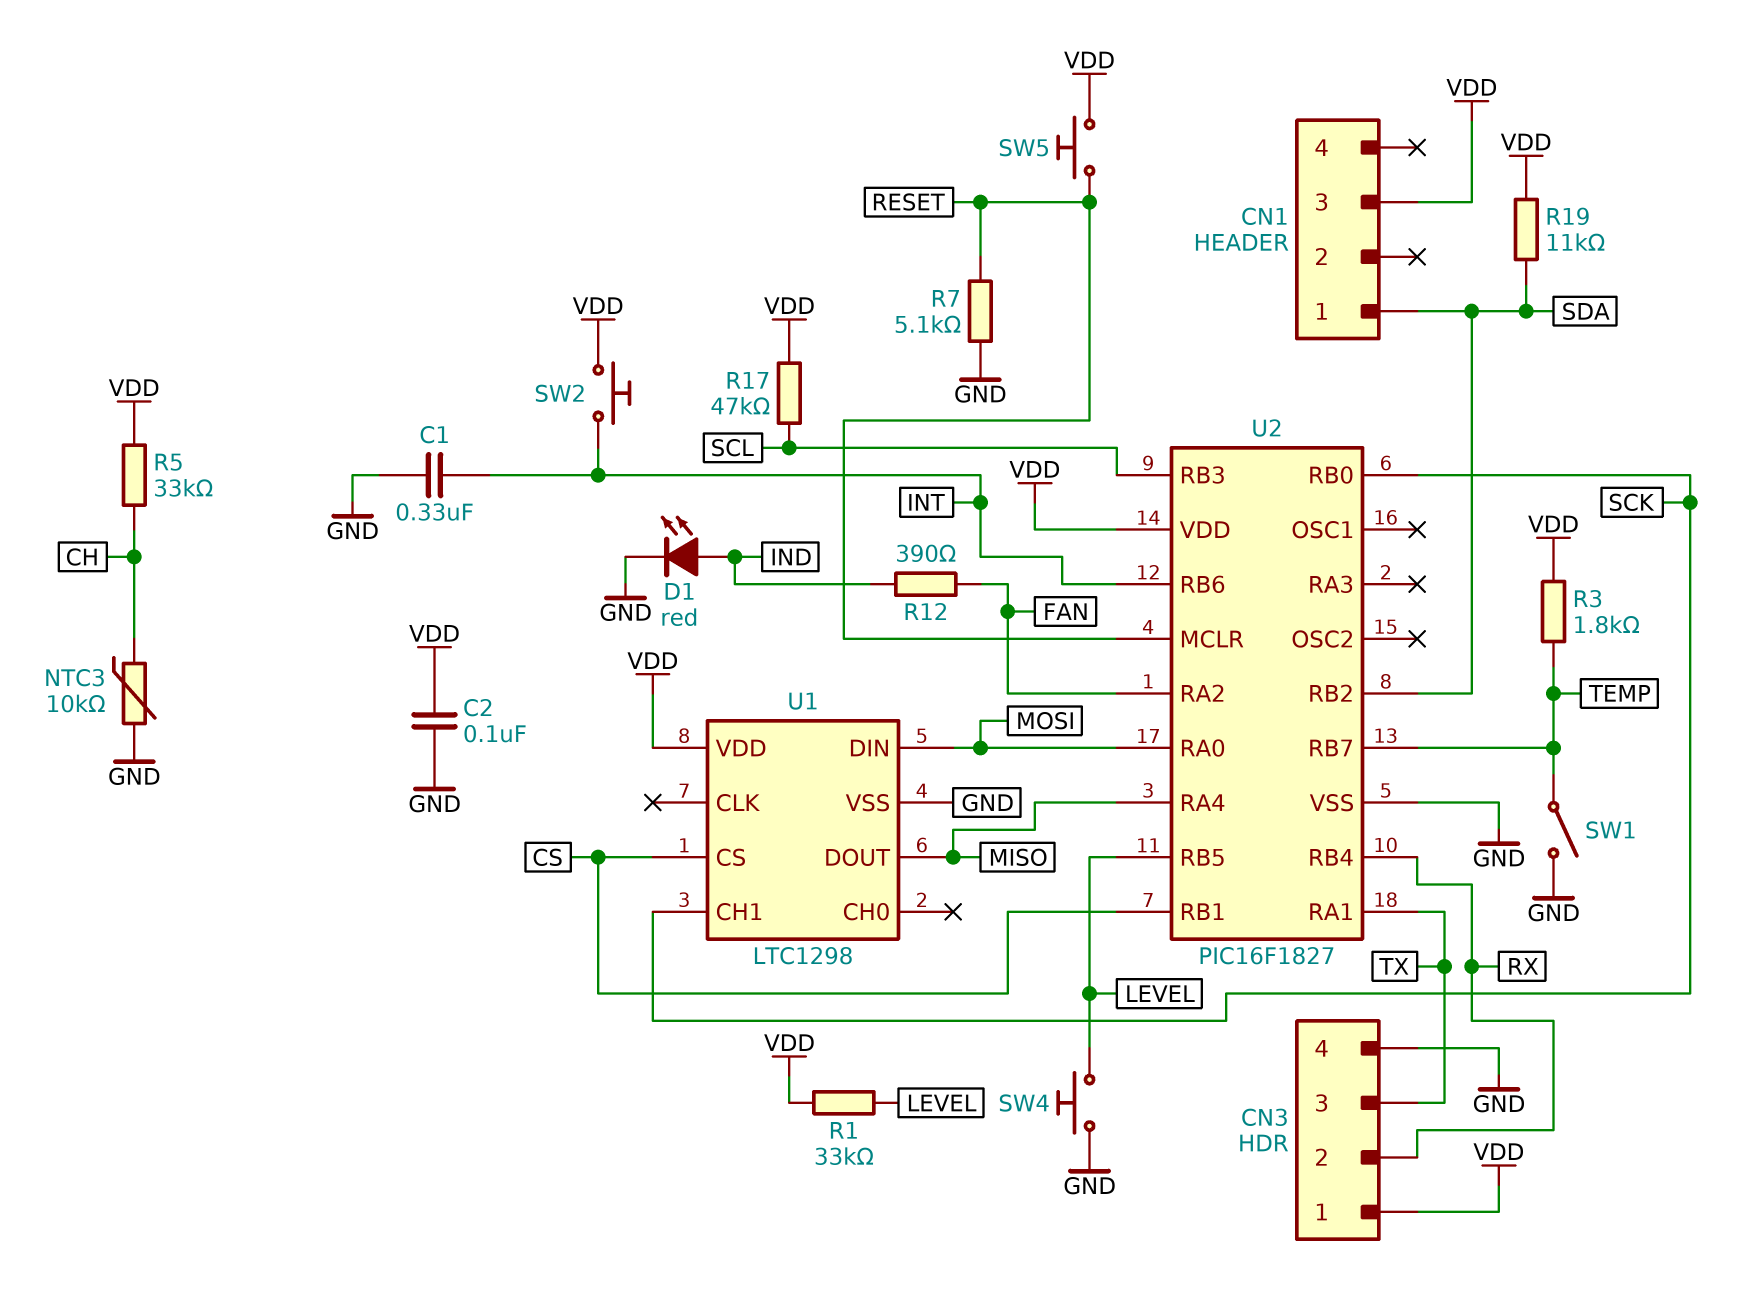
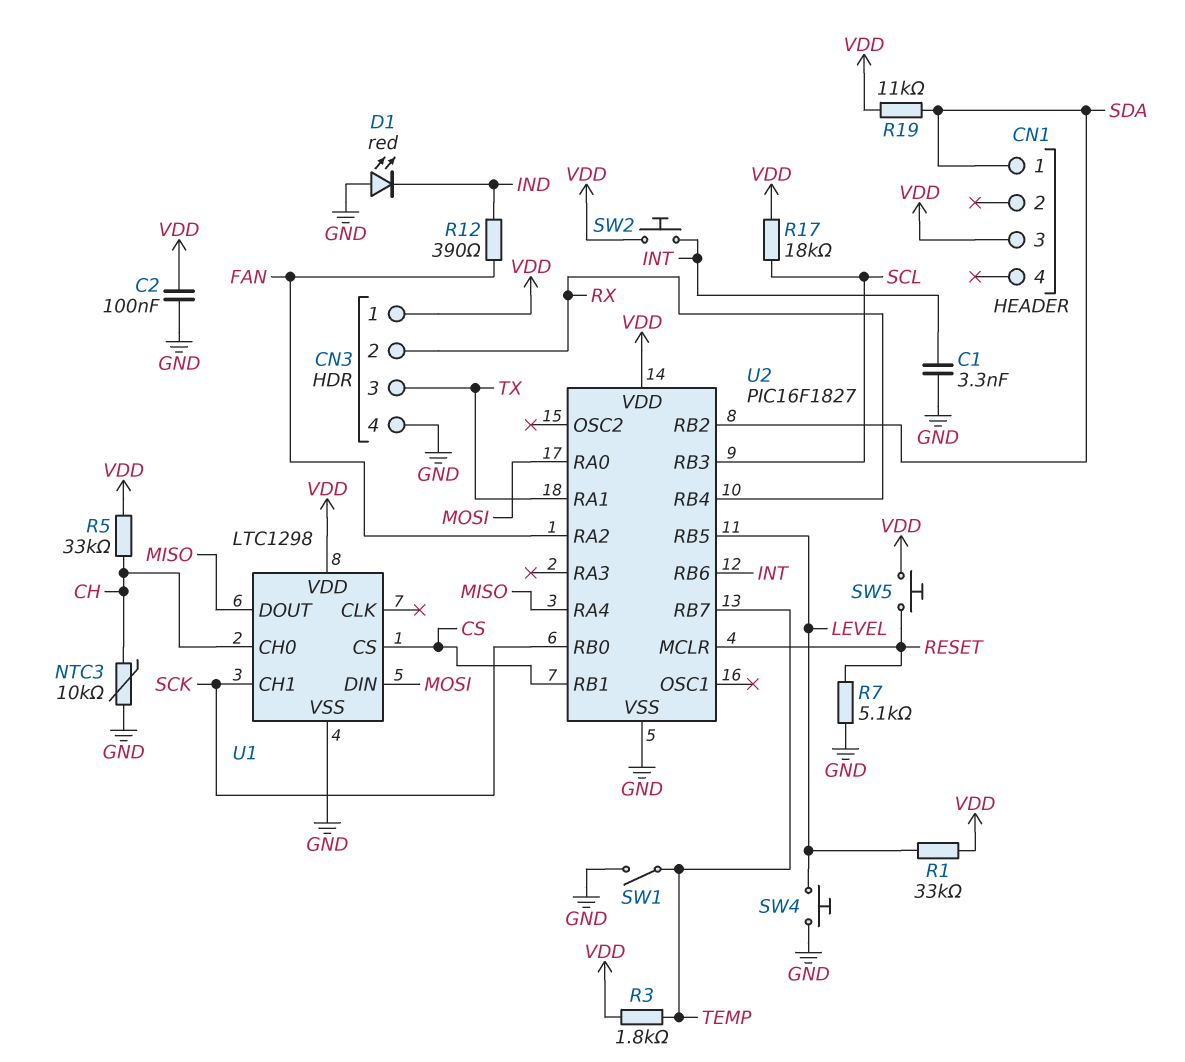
C1: 330nF (GND, INT) -> 3.3nF (GND, INT)
D1: LED red (A IND, K GND) -> LED red (A GND, K IND)
R17: 47k (SCL, VDD) -> 18k (SCL, VDD)
U1 pin CH0: none -> CH

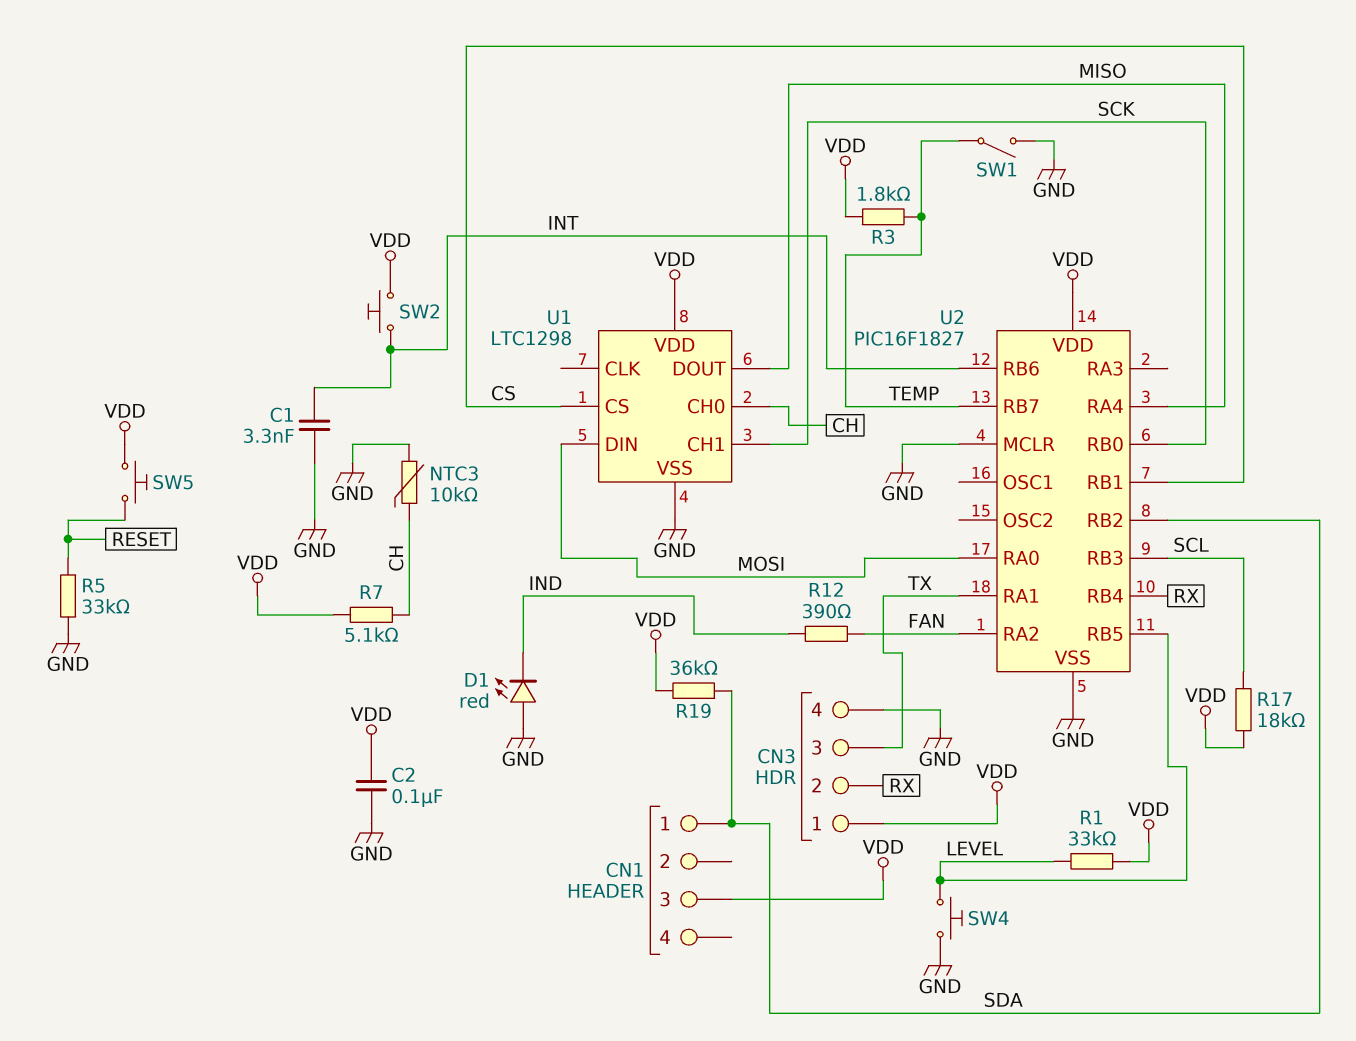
R5: 33k (CH, VDD) -> 33k (GND, RESET)
R7: 5.1k (GND, RESET) -> 5.1k (CH, VDD)
R19: 11k (SDA, VDD) -> 36k (SDA, VDD)
U2 pin MCLR: RESET -> GND

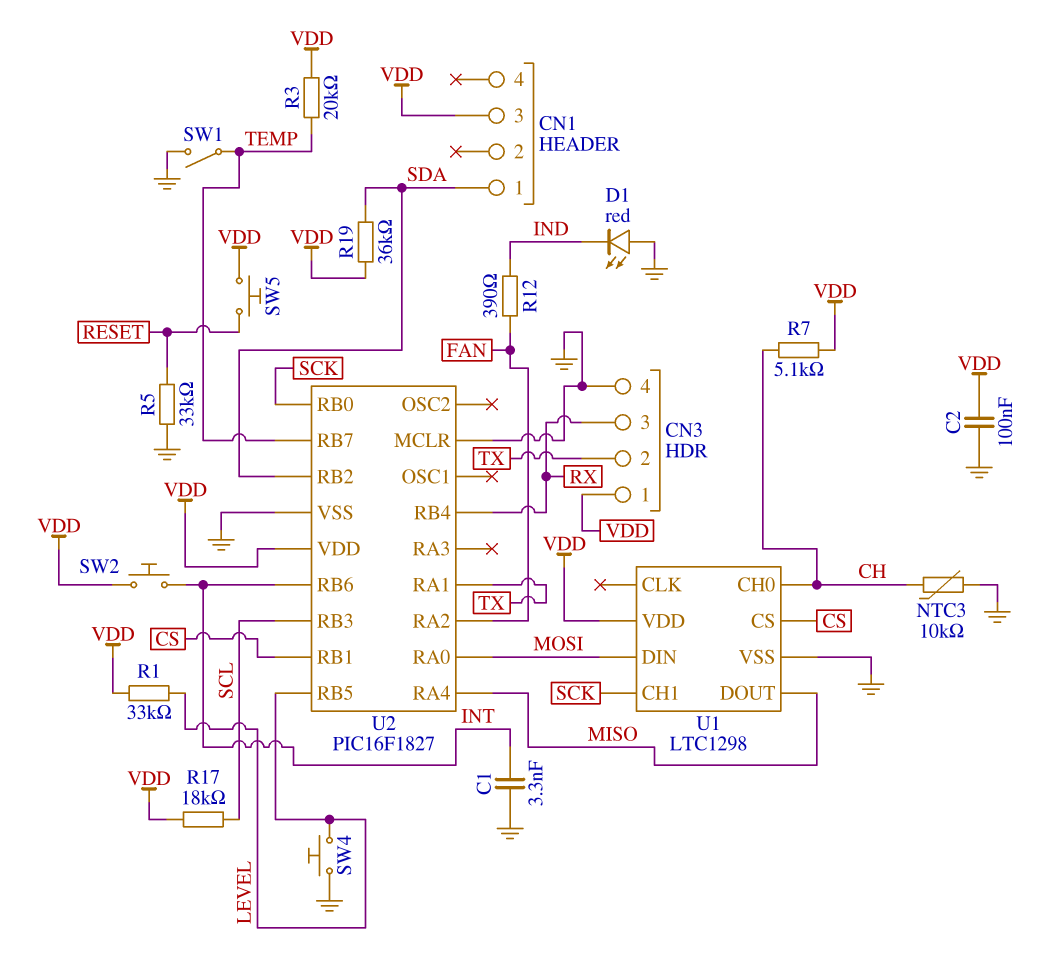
CN3 pin 2: RX -> TX
CN3 pin 3: TX -> RX
R3: 1.8k (TEMP, VDD) -> 20k (TEMP, VDD)

